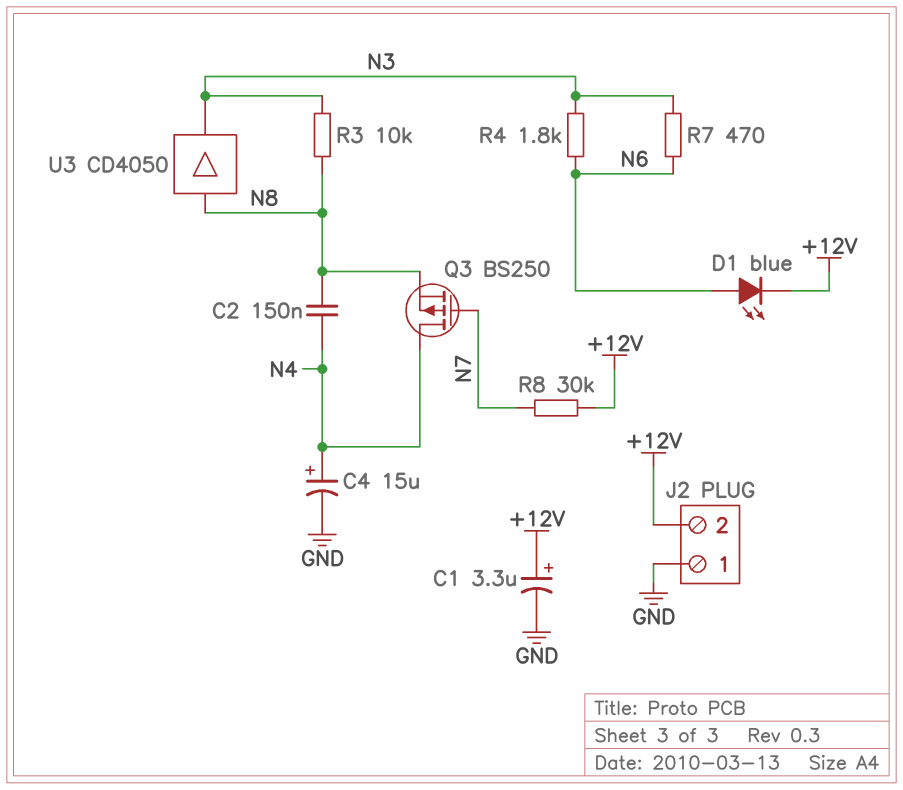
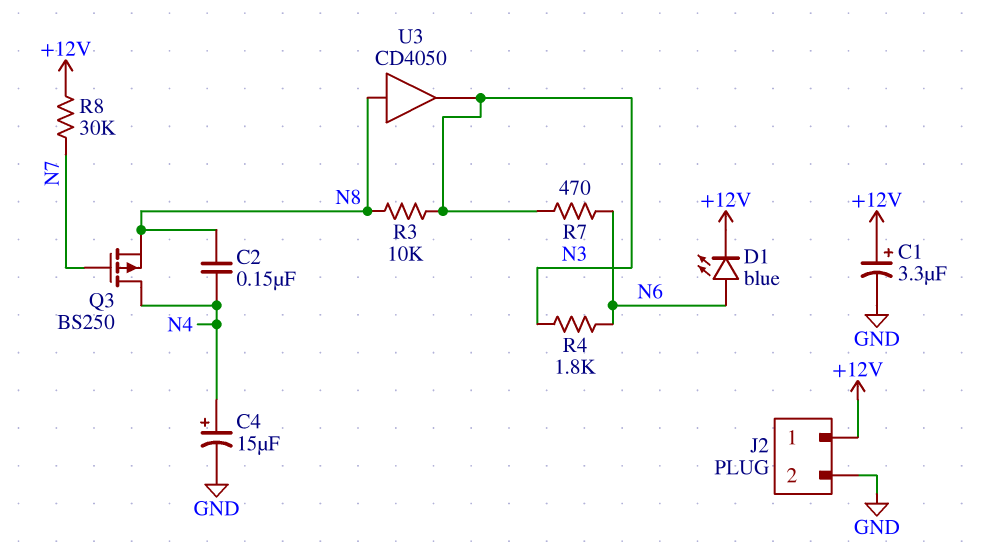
J2 pin 1: GND -> +12V
J2 pin 2: +12V -> GND

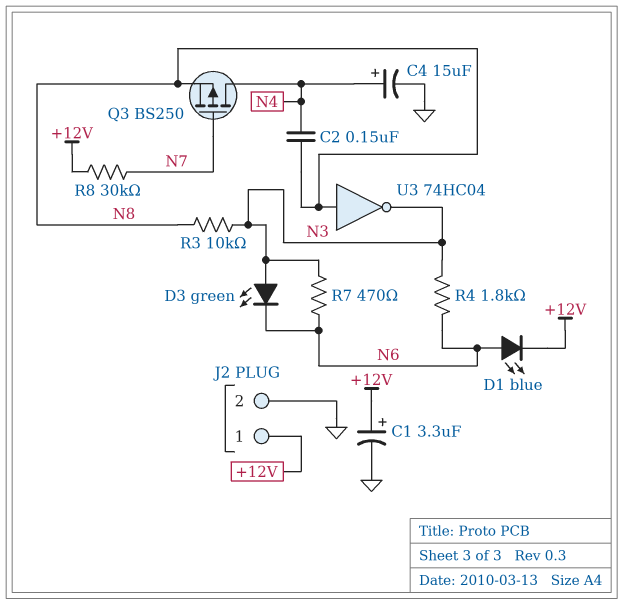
D3: none -> LED green (A N3, K N6)
U3: buffer CD4050 (in N8, out N3) -> NOT 74HC04 (in N8, out N3)

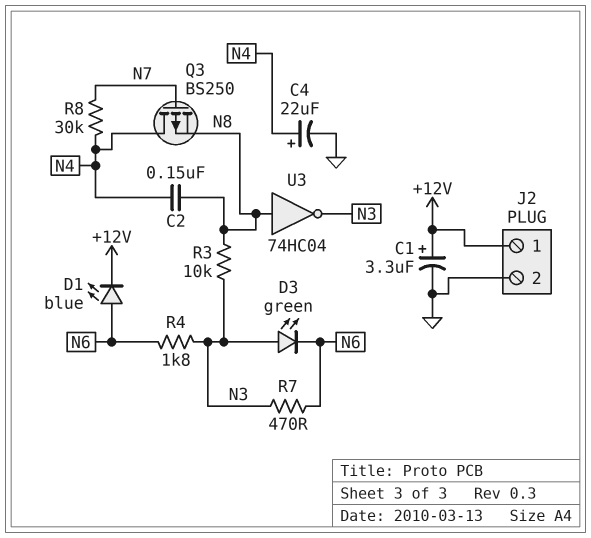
C4: 15uF (plus N4, minus GND) -> 22uF (plus N4, minus GND)
R8: 30k (+12V, N7) -> 30k (N4, N7)

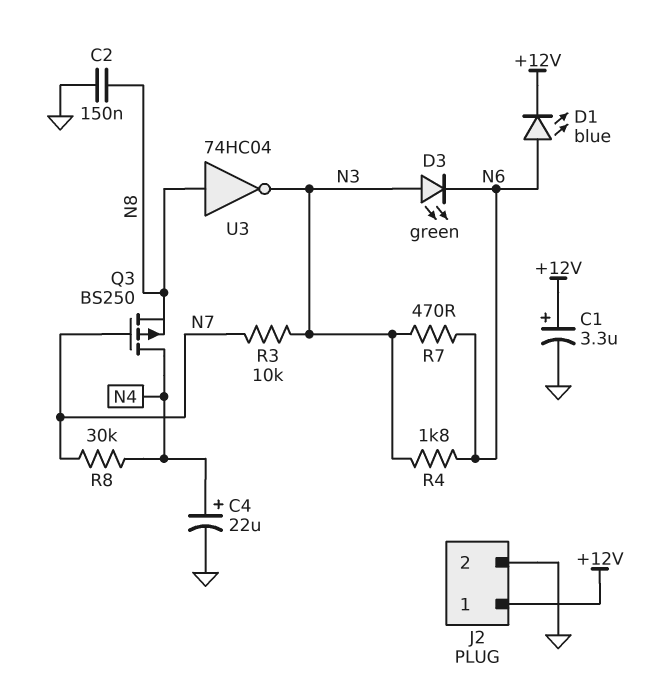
C2: 150nF (N4, N8) -> 150nF (GND, N8)
R3: 10k (N3, N8) -> 10k (N3, N7)

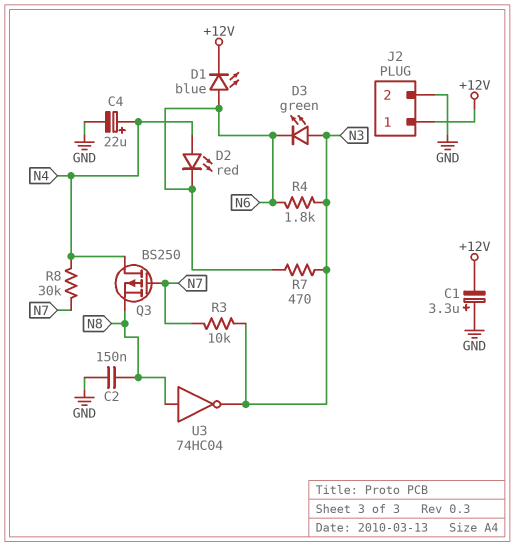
C1: 3.3uF (plus +12V, minus GND) -> 3.3uF (plus GND, minus +12V)
D2: none -> LED red (A N4, K N6)

